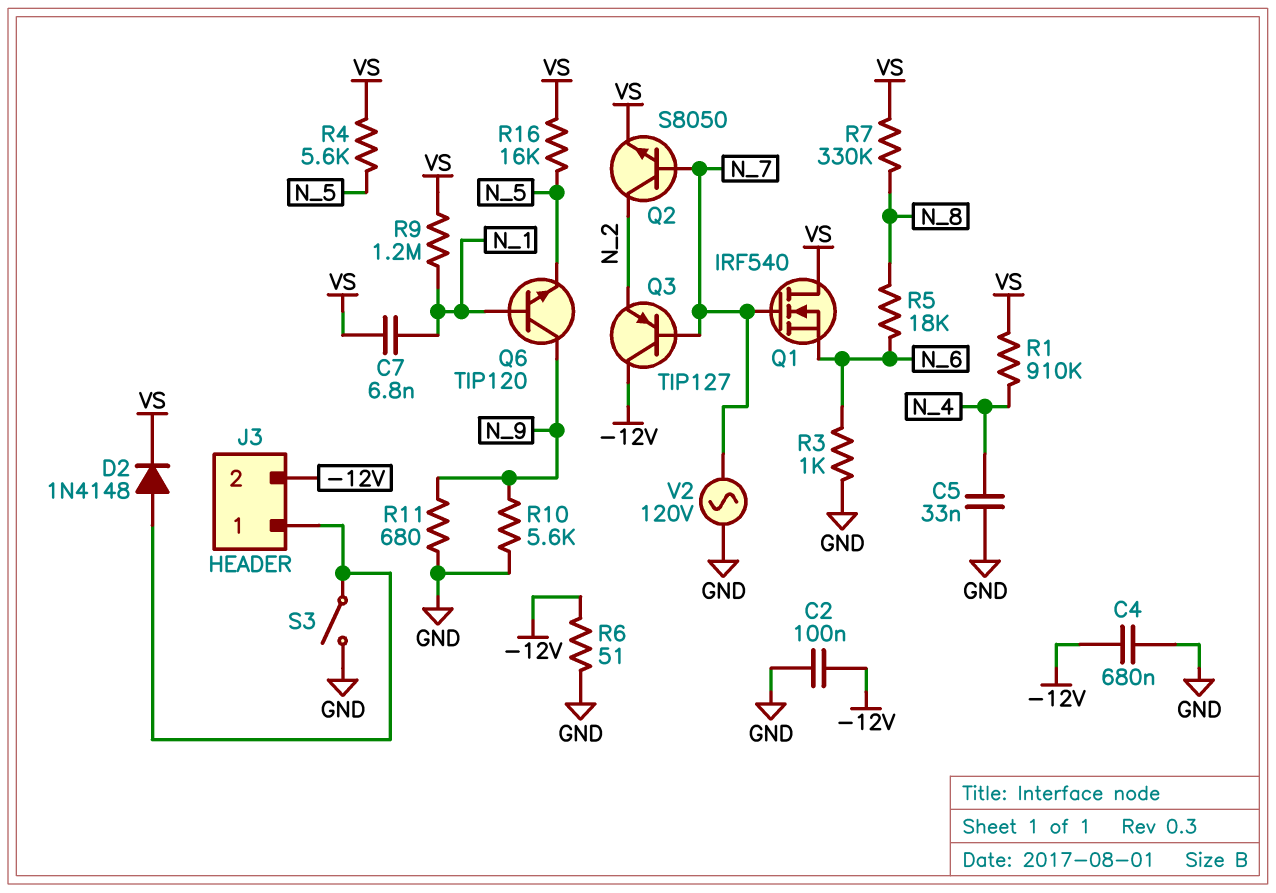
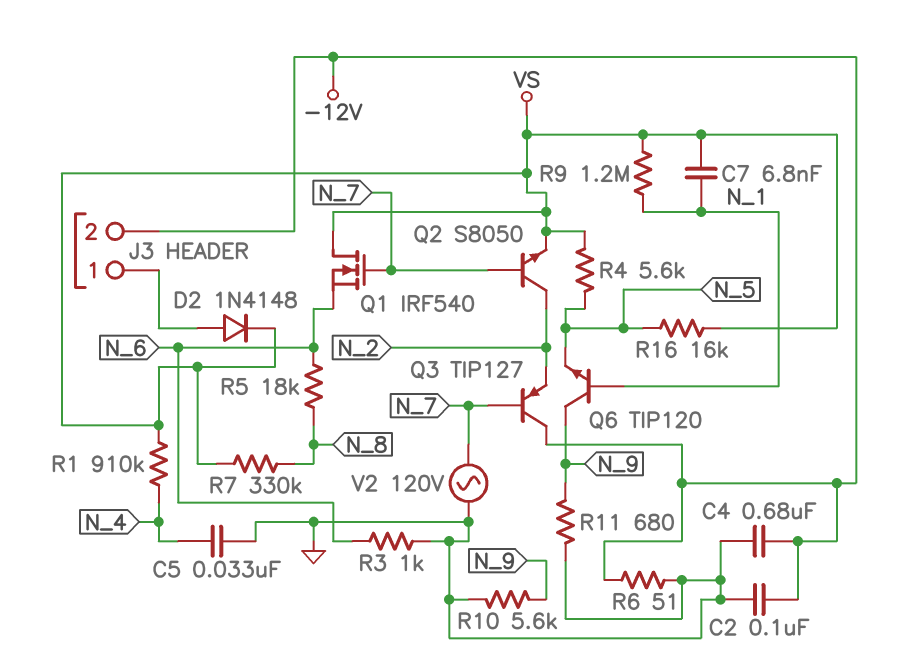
S3: switch (GND, J3/1) -> none

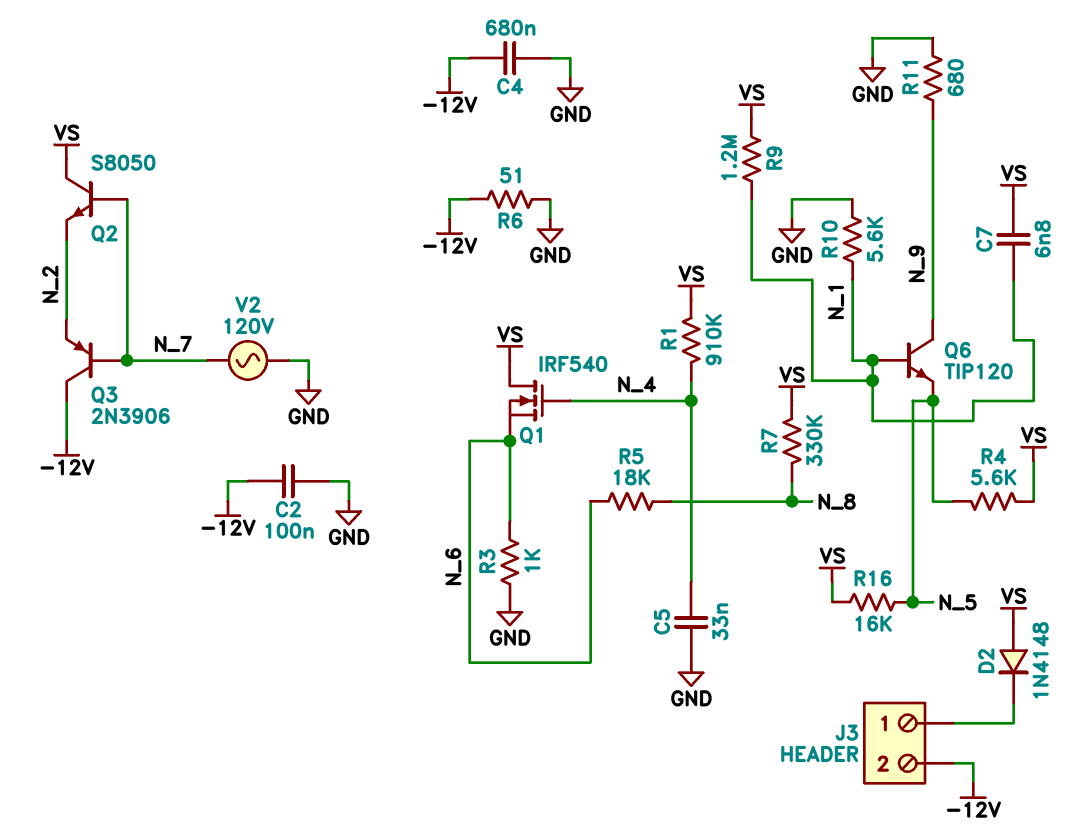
D2: diode 1N4148 (A J3/1, K VS) -> diode 1N4148 (A VS, K J3/1)
Q1: NMOS IRF540 (G N_7, D VS, S N_6) -> NMOS IRF540 (G N_4, D VS, S N_6)
Q2: NPN S8050 (B N_7, C N_2, E VS) -> NPN S8050 (B N_7, C VS, E N_2)
Q3: PNP TIP127 (B N_7, C -12V, E N_2) -> PNP 2N3906 (B N_7, C -12V, E N_2)
R10: 5.6k (GND, N_9) -> 5.6k (GND, N_1)

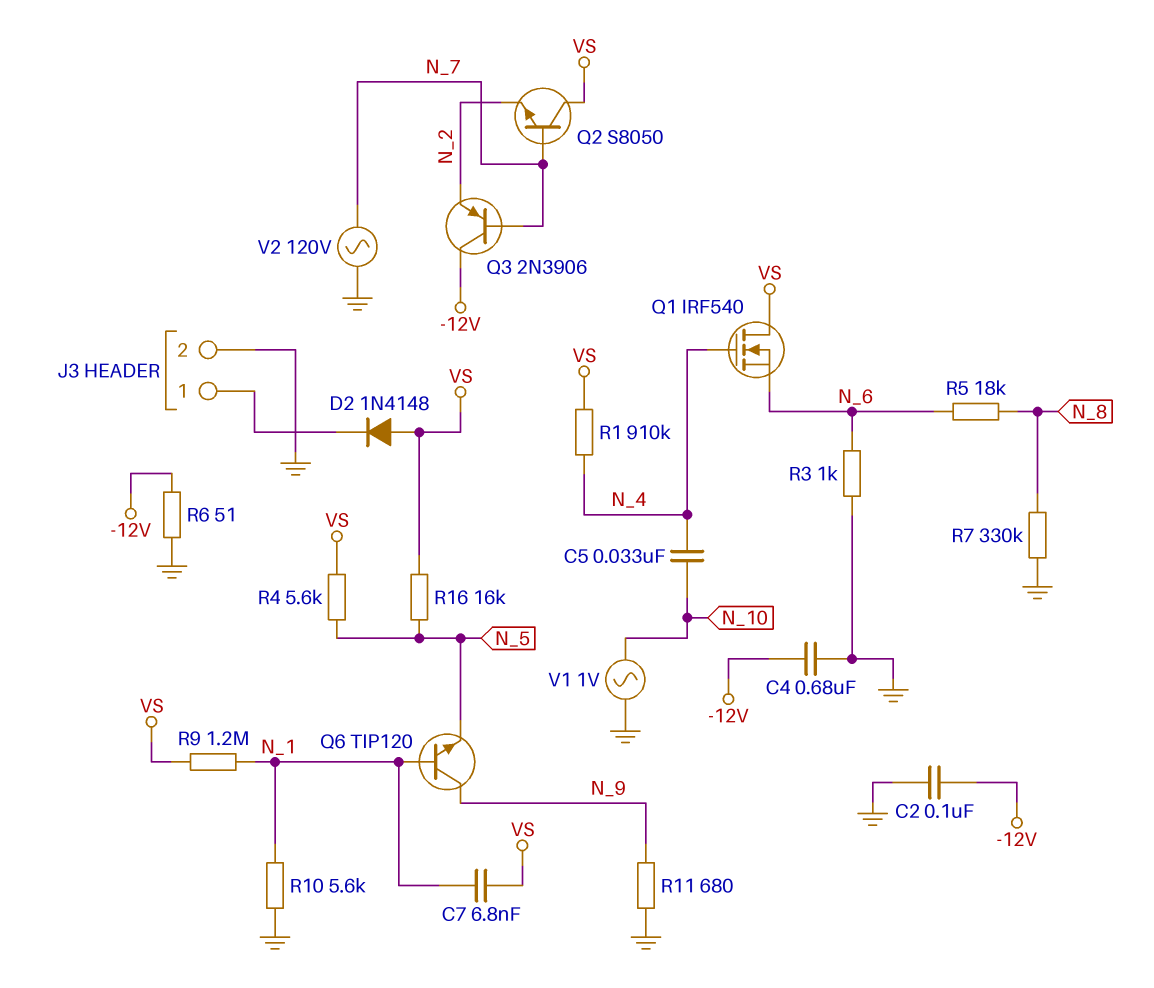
C5: 33nF (GND, N_4) -> 33nF (N_4, N_10)
J3 pin 2: -12V -> GND
R7: 330k (N_8, VS) -> 330k (GND, N_8)
V1: none -> AC 1V (GND, N_10)

